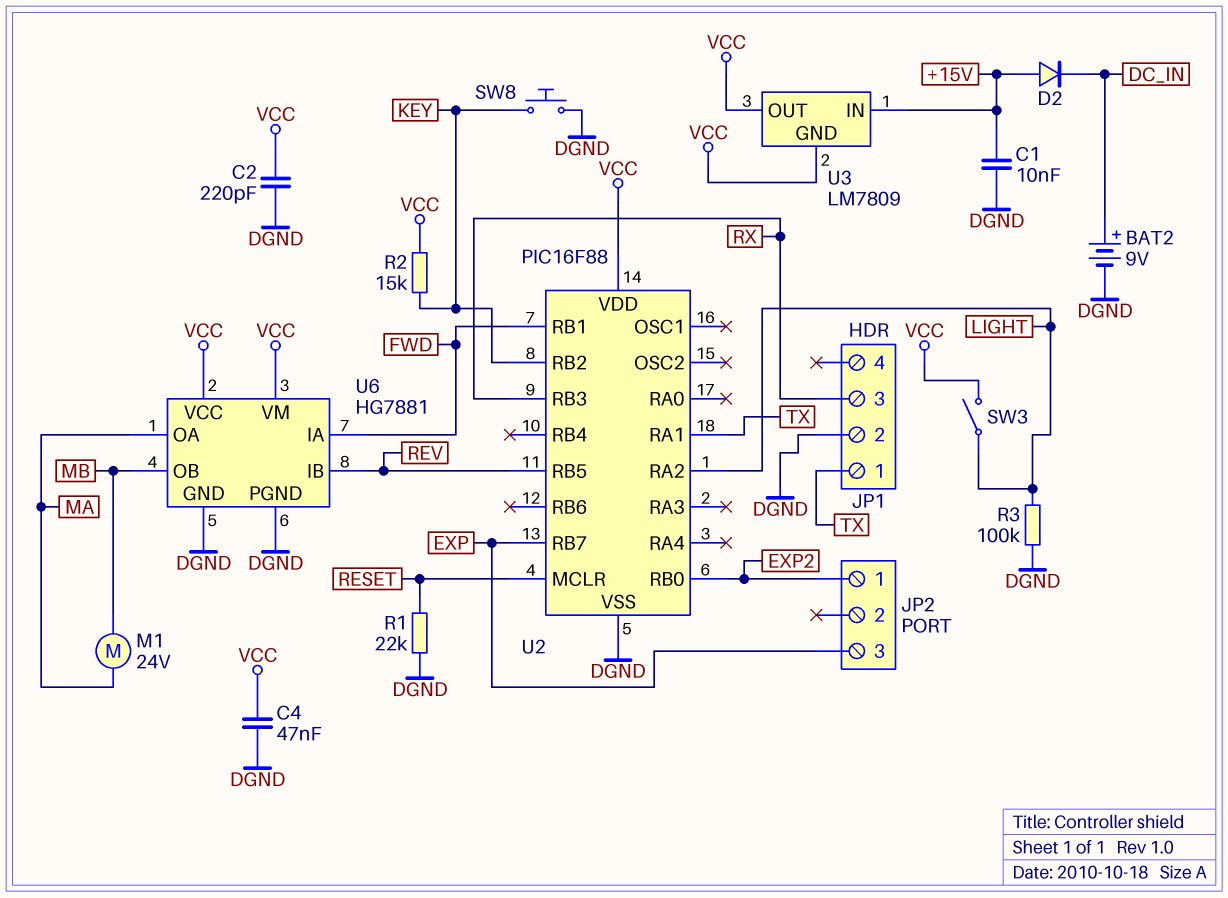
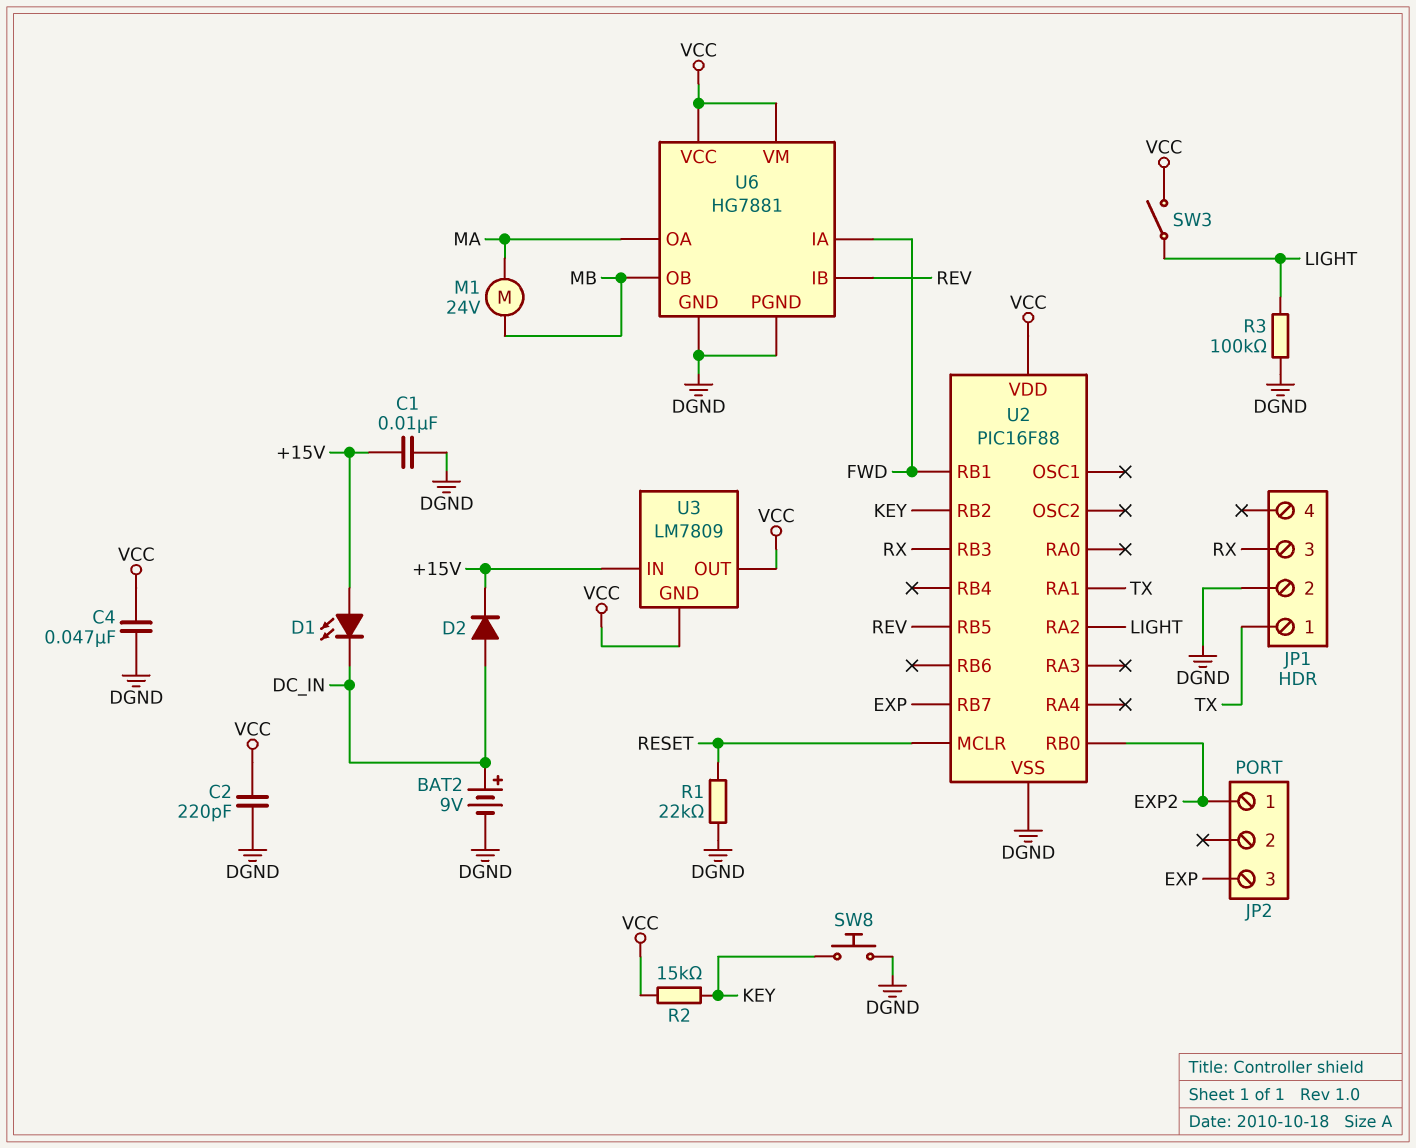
D1: none -> LED (A +15V, K DC_IN)
D2: diode (A +15V, K DC_IN) -> diode (A DC_IN, K +15V)

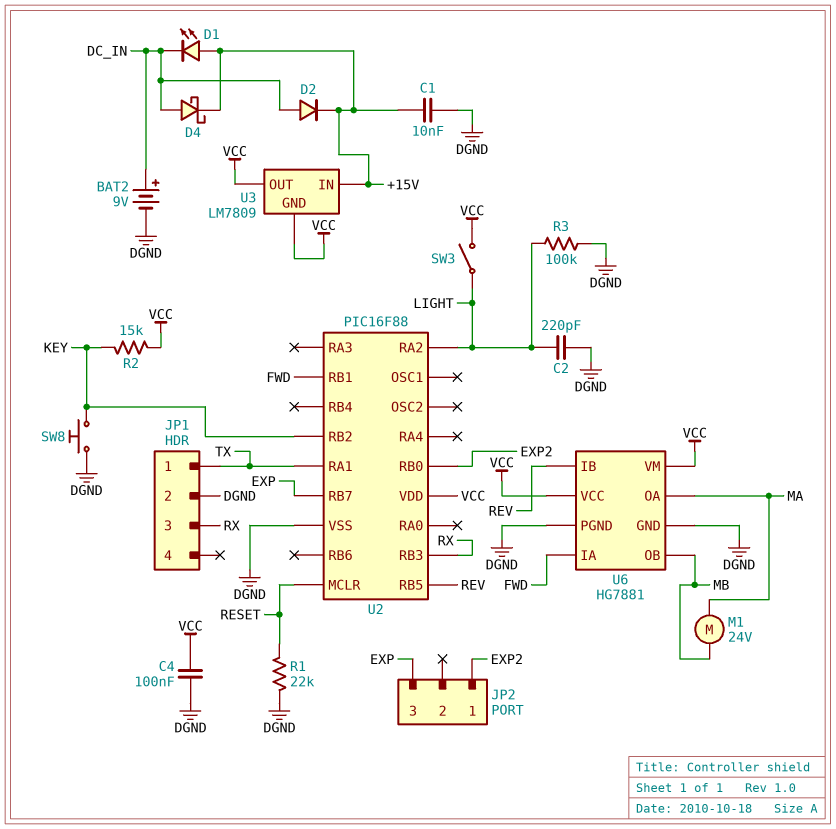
C2: 220pF (DGND, VCC) -> 220pF (DGND, LIGHT)
C4: 47nF (DGND, VCC) -> 100nF (DGND, VCC)
D4: none -> schottky (A DC_IN, K +15V)

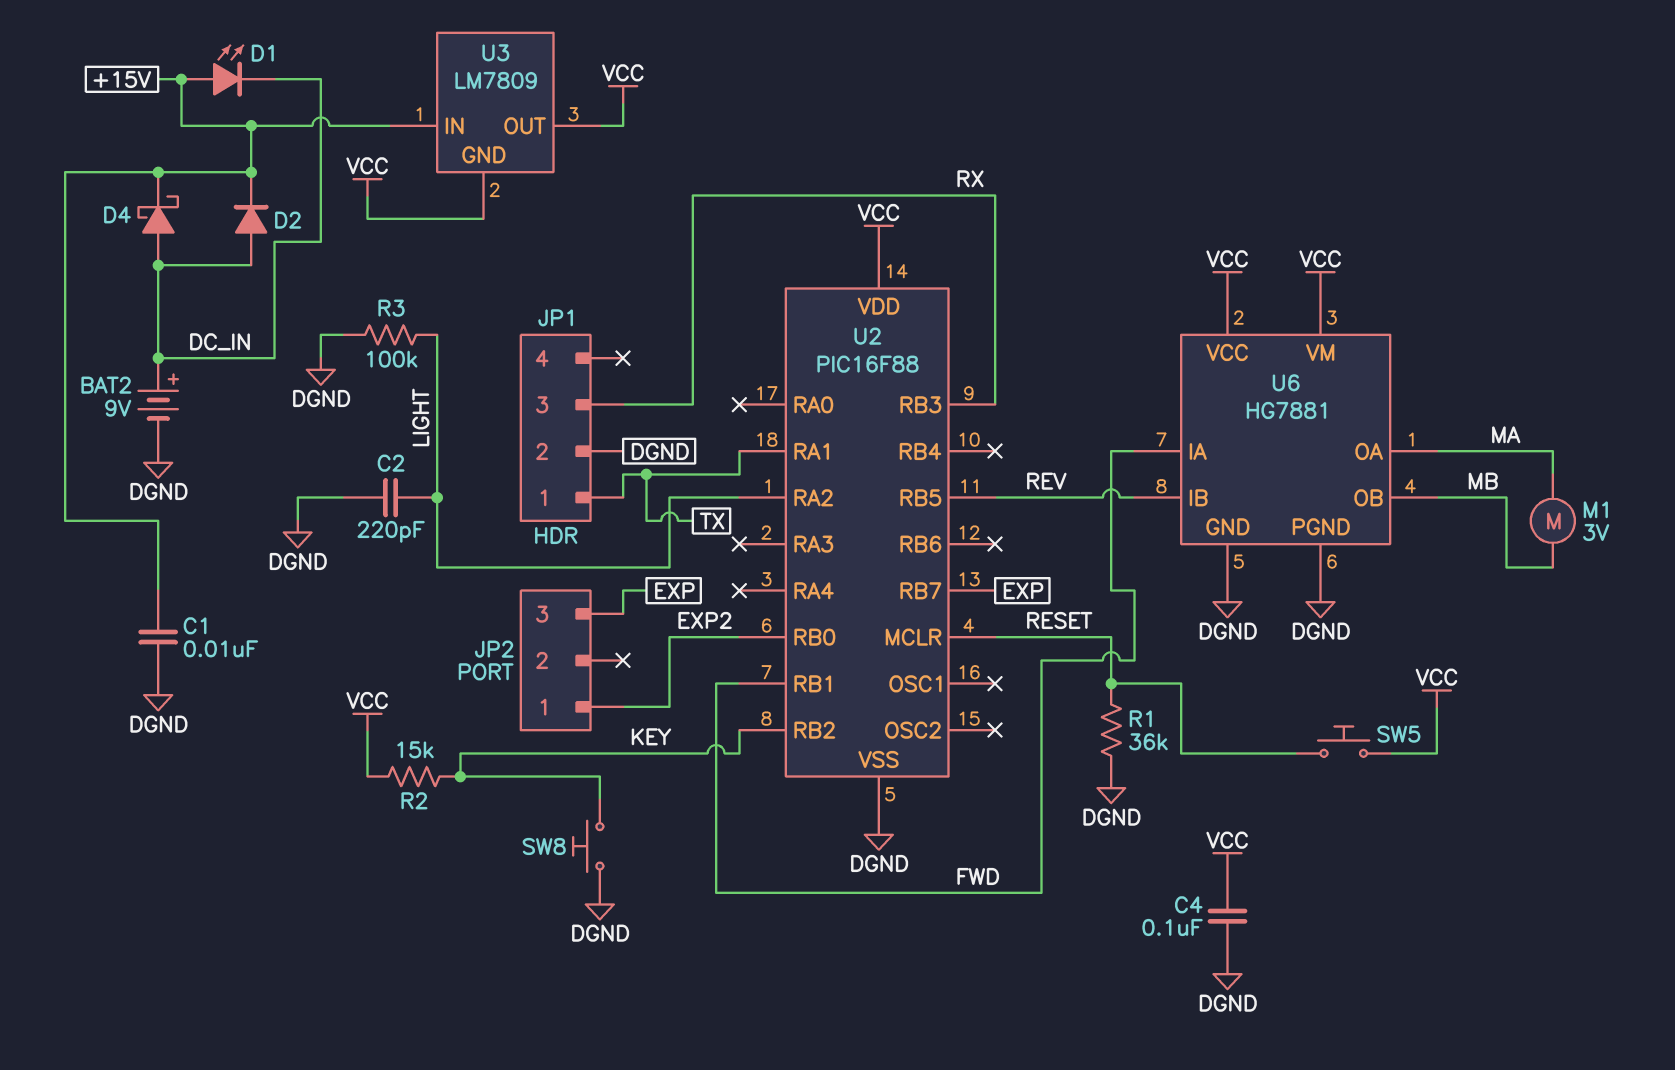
M1: motor 24V (MA, MB) -> motor 3V (MA, MB)
R1: 22k (DGND, RESET) -> 36k (DGND, RESET)
SW3: switch (LIGHT, VCC) -> none
SW5: none -> button (RESET, VCC)

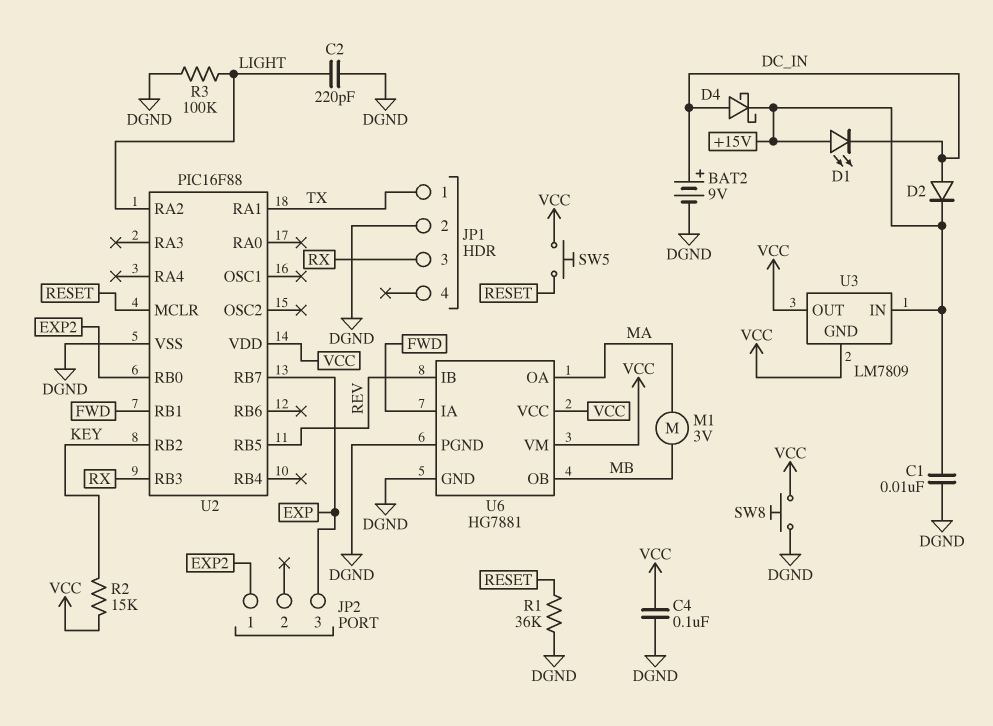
SW8: button (DGND, KEY) -> button (DGND, VCC)

